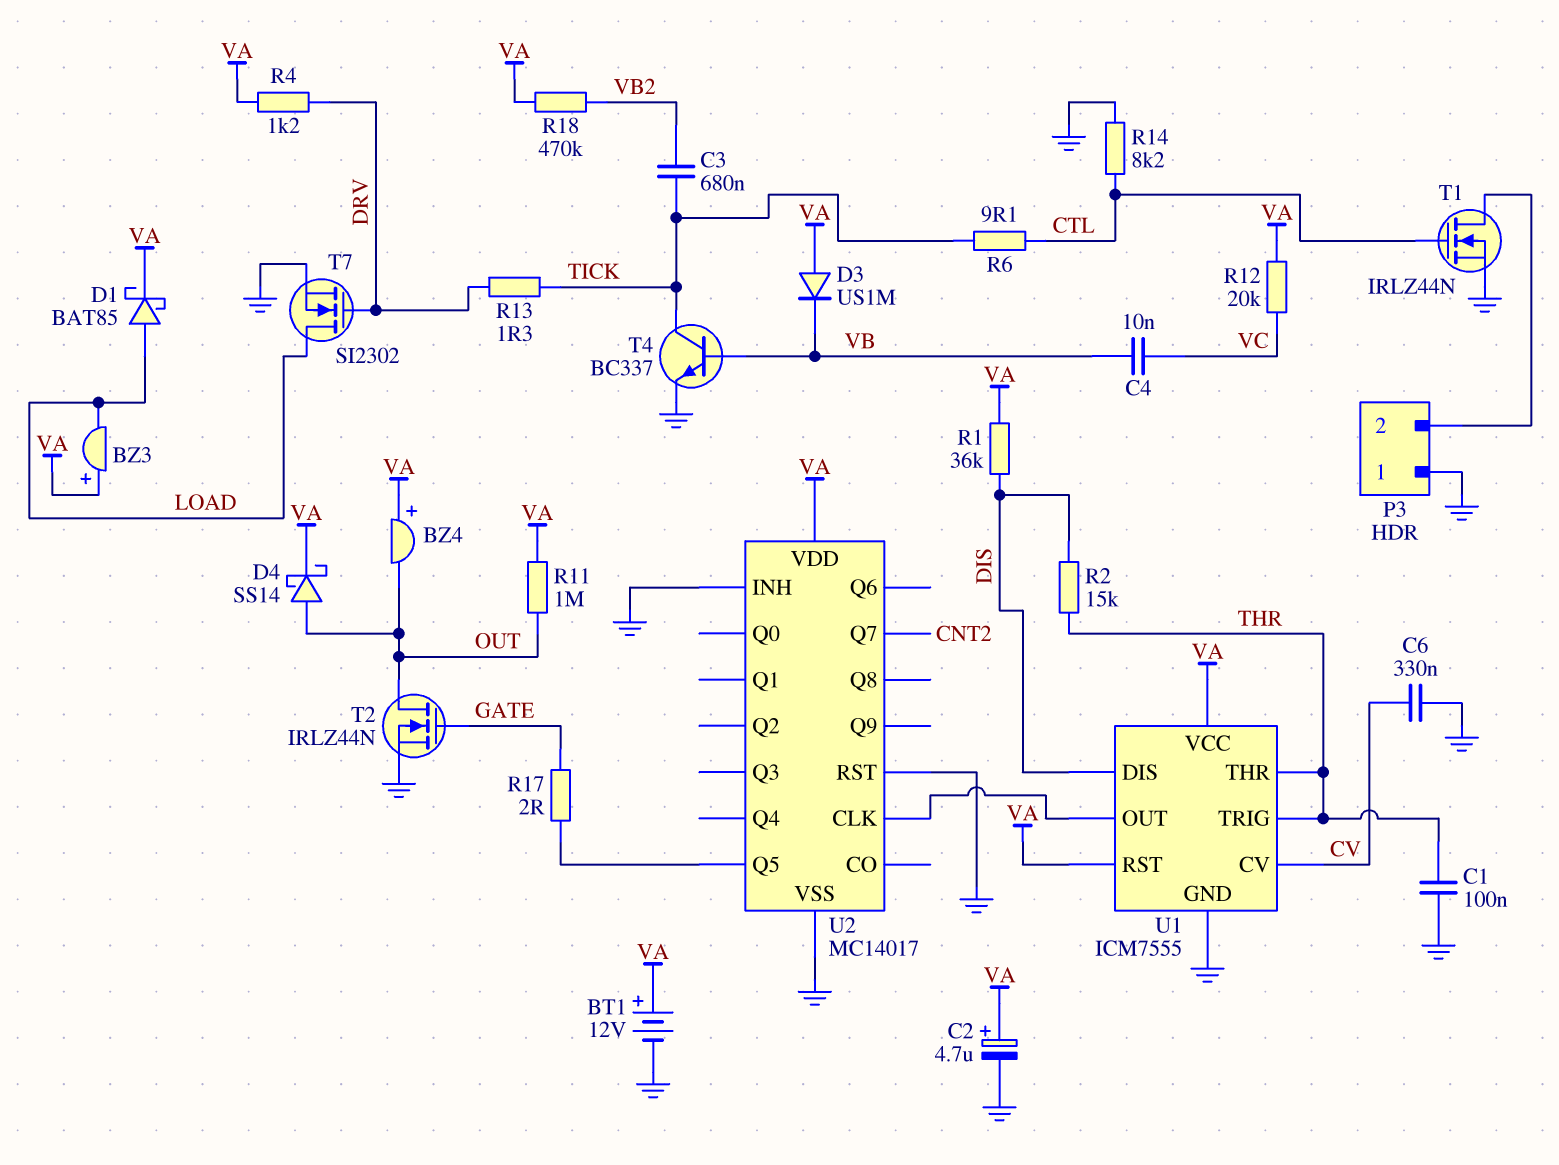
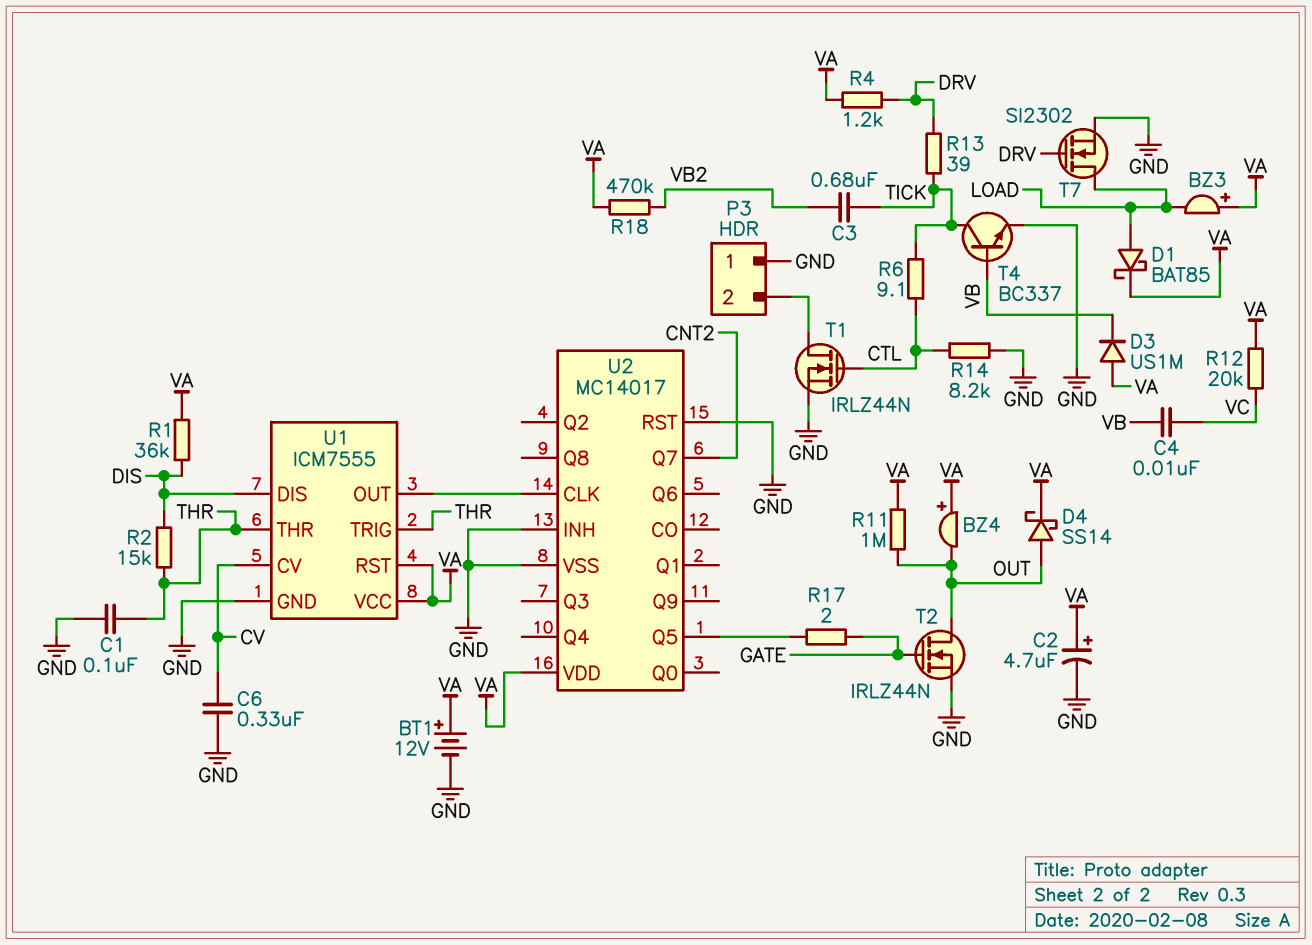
R13: 1.3 (DRV, TICK) -> 39 (DRV, TICK)

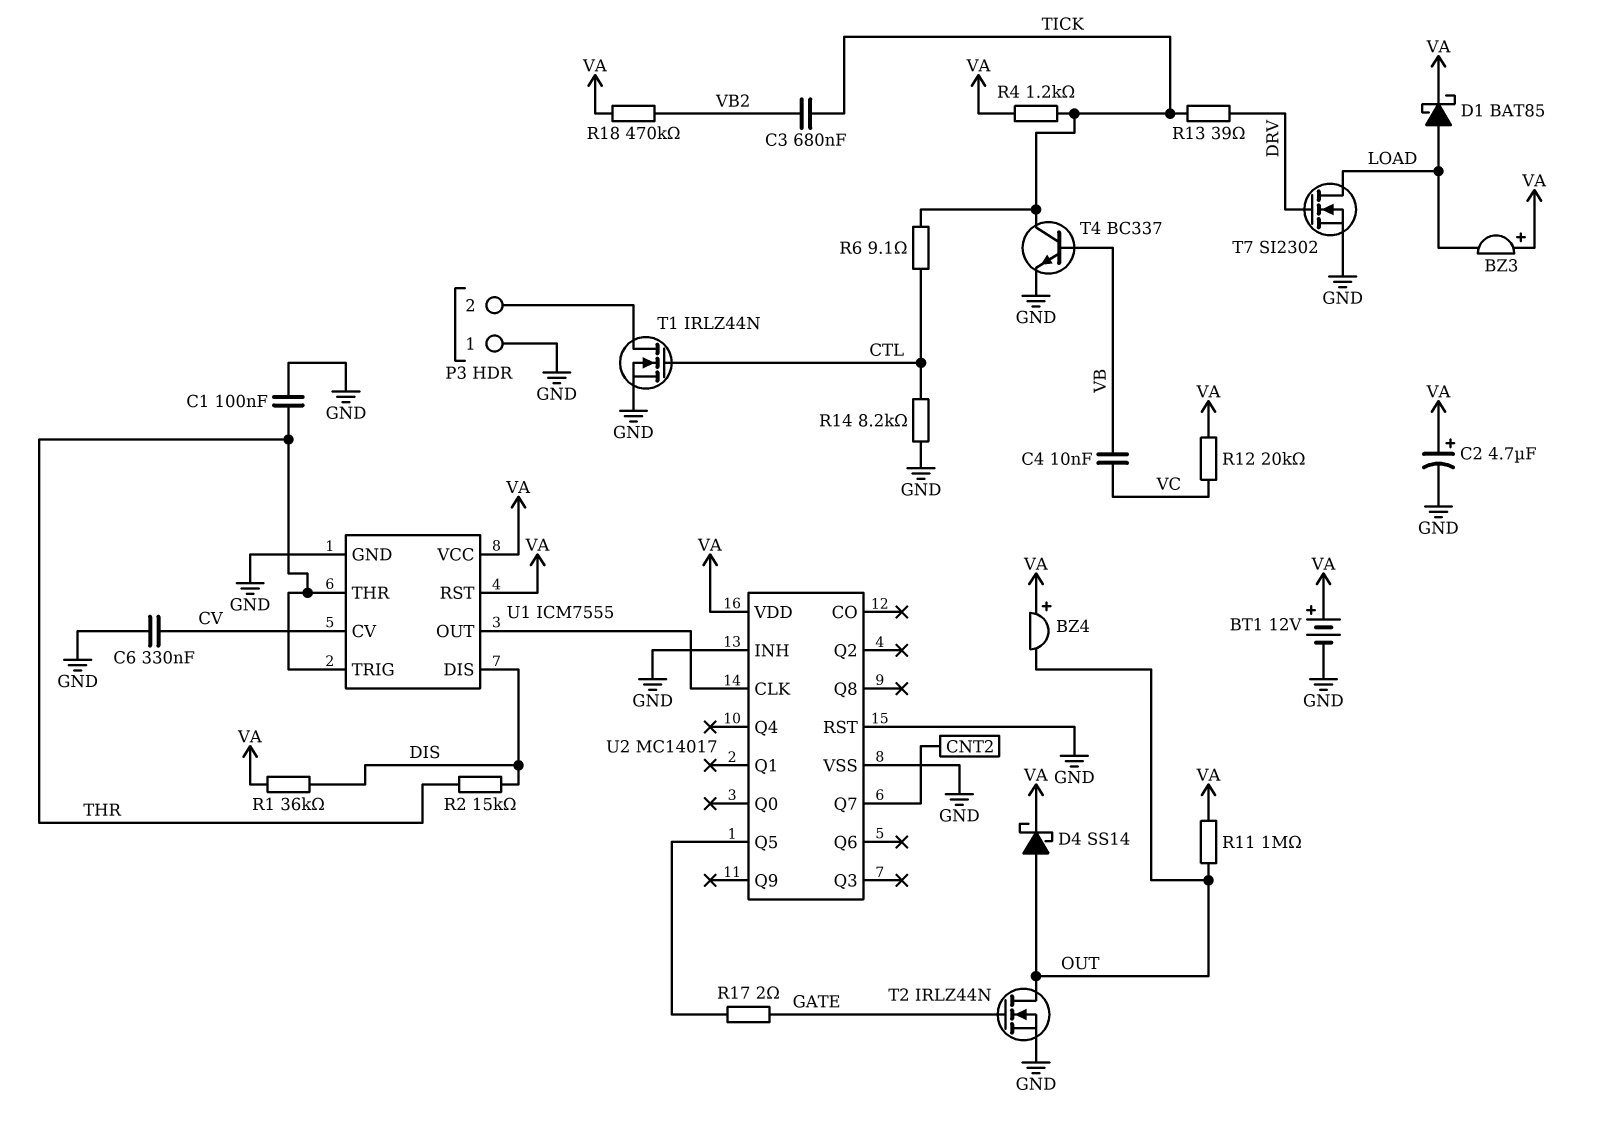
D3: diode US1M (A VA, K VB) -> none
R4: 1.2k (DRV, VA) -> 1.2k (TICK, VA)

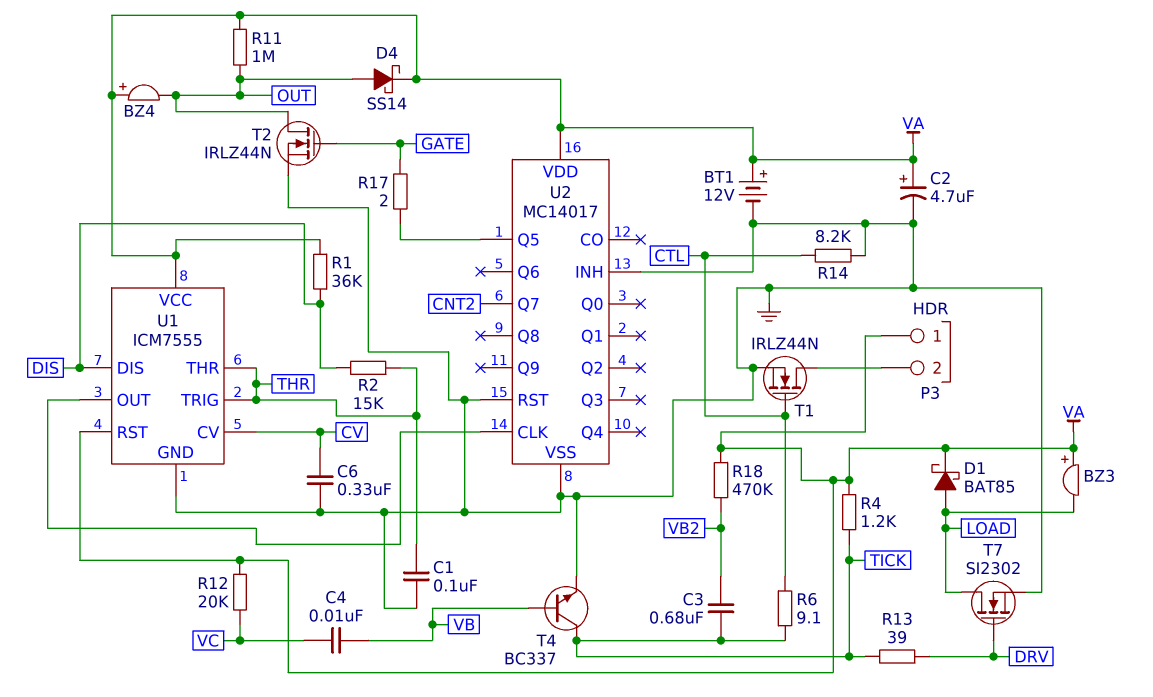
P3 pin 1: GND -> VA

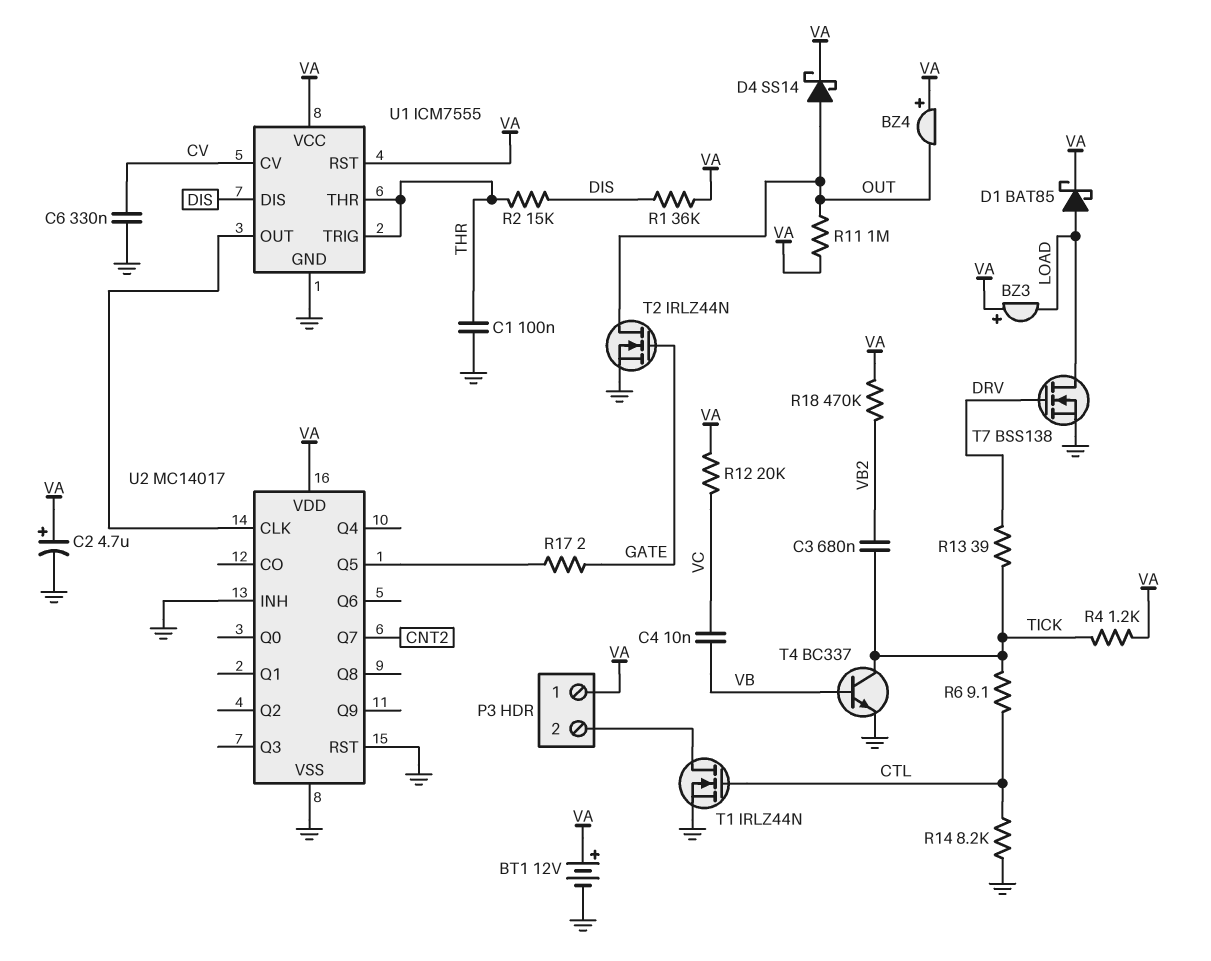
T7: NMOS SI2302 (G DRV, D LOAD, S GND) -> NMOS BSS138 (G DRV, D LOAD, S GND)

